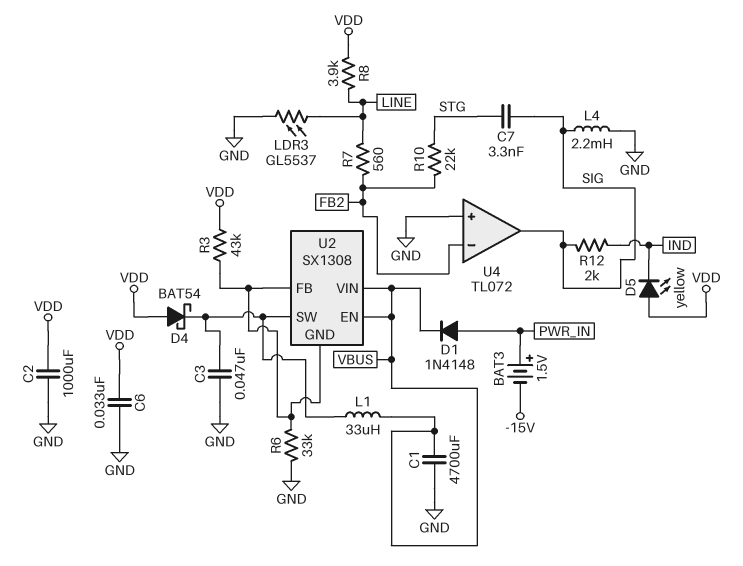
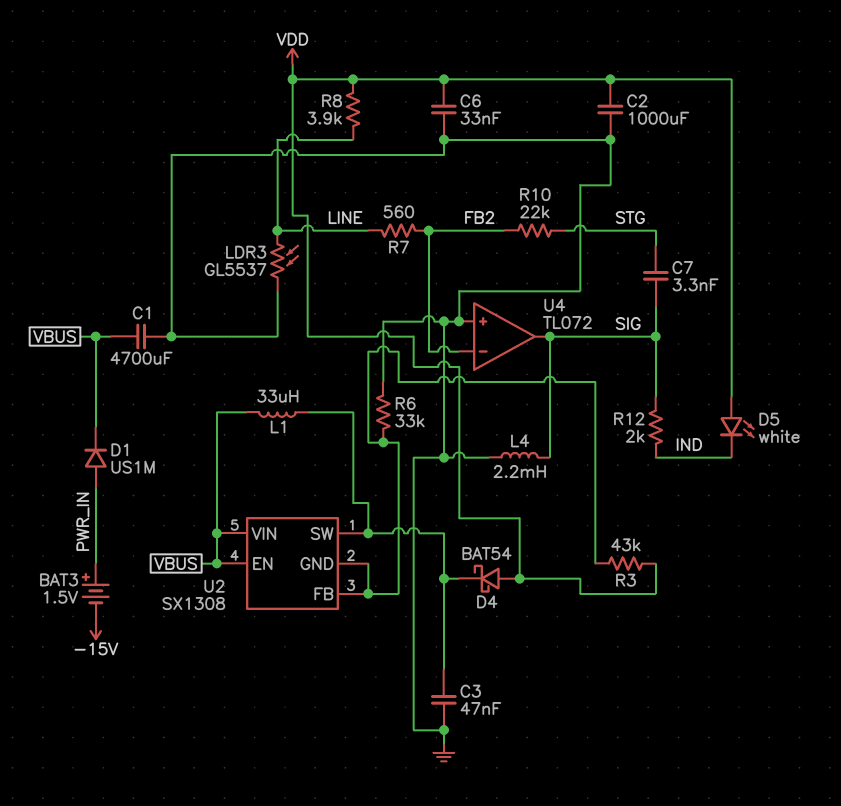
D1: diode 1N4148 (A PWR_IN, K VBUS) -> diode US1M (A PWR_IN, K VBUS)
D5: LED yellow (A VDD, K IND) -> LED white (A VDD, K IND)

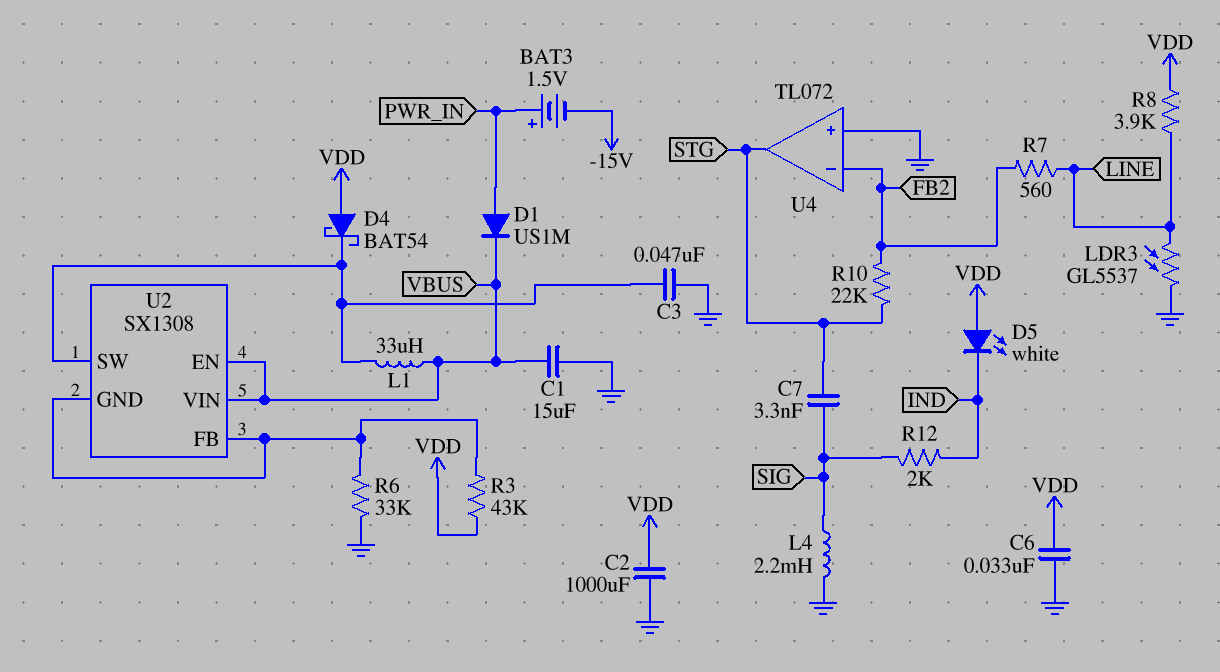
C1: 4700uF (GND, VBUS) -> 15uF (GND, VBUS)
U4 pin out: SIG -> STG

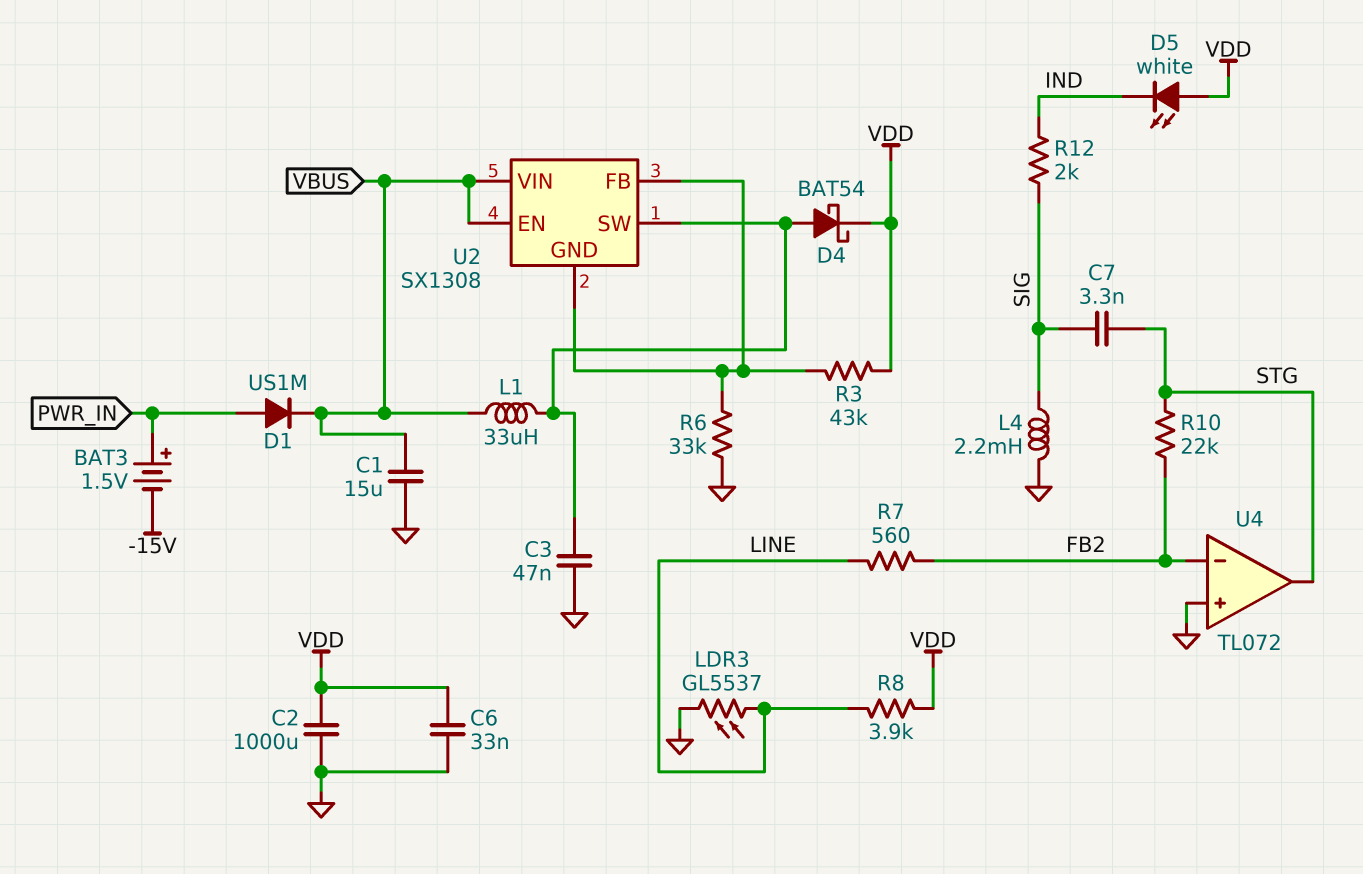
D4: schottky BAT54 (A VDD, K U2/SW) -> schottky BAT54 (A U2/SW, K VDD)

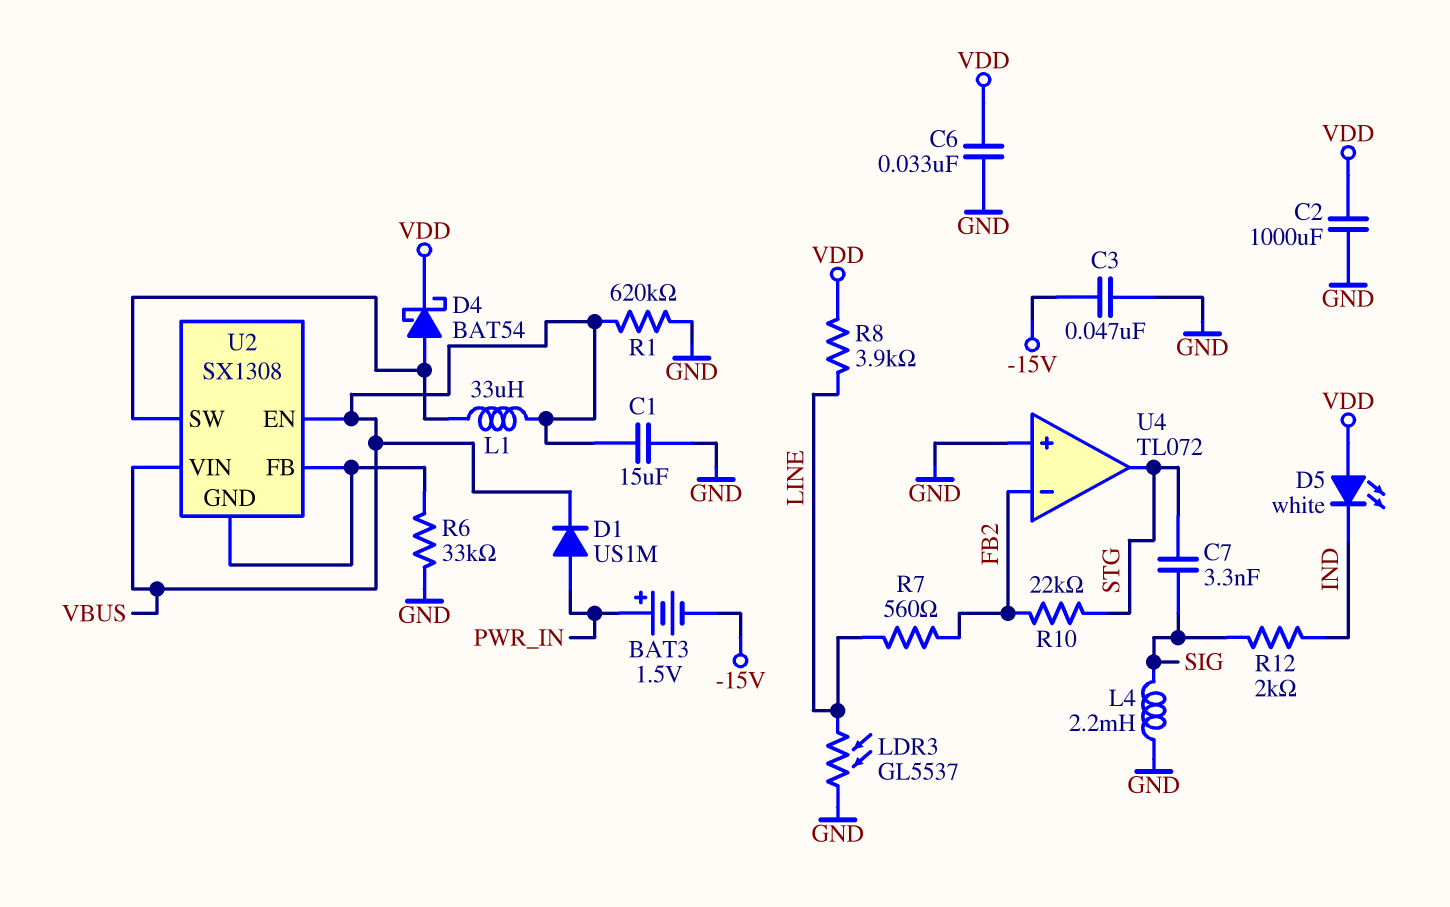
C3: 47nF (GND, U2/SW) -> 47nF (-15V, GND)
R1: none -> 620k (GND, VBUS)
R3: 43k (U2/FB, VDD) -> none

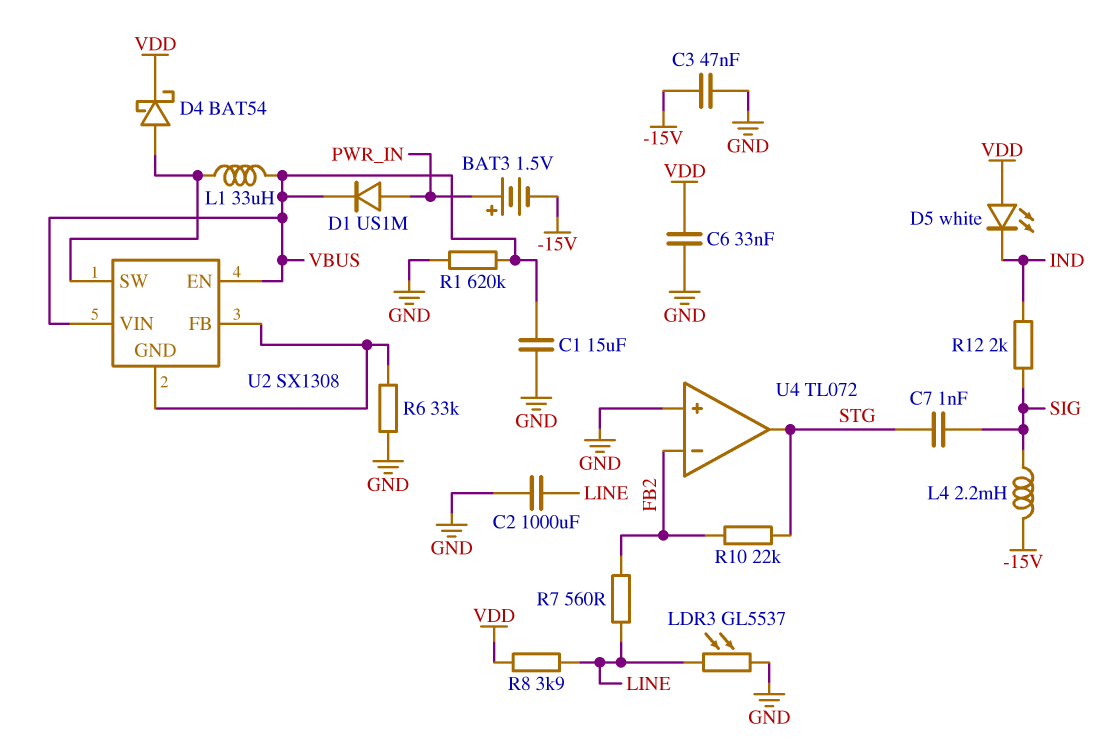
C2: 1000uF (GND, VDD) -> 1000uF (GND, LINE)
C7: 3.3nF (SIG, STG) -> 1nF (SIG, STG)
L4: 2.2mH (GND, SIG) -> 2.2mH (-15V, SIG)

